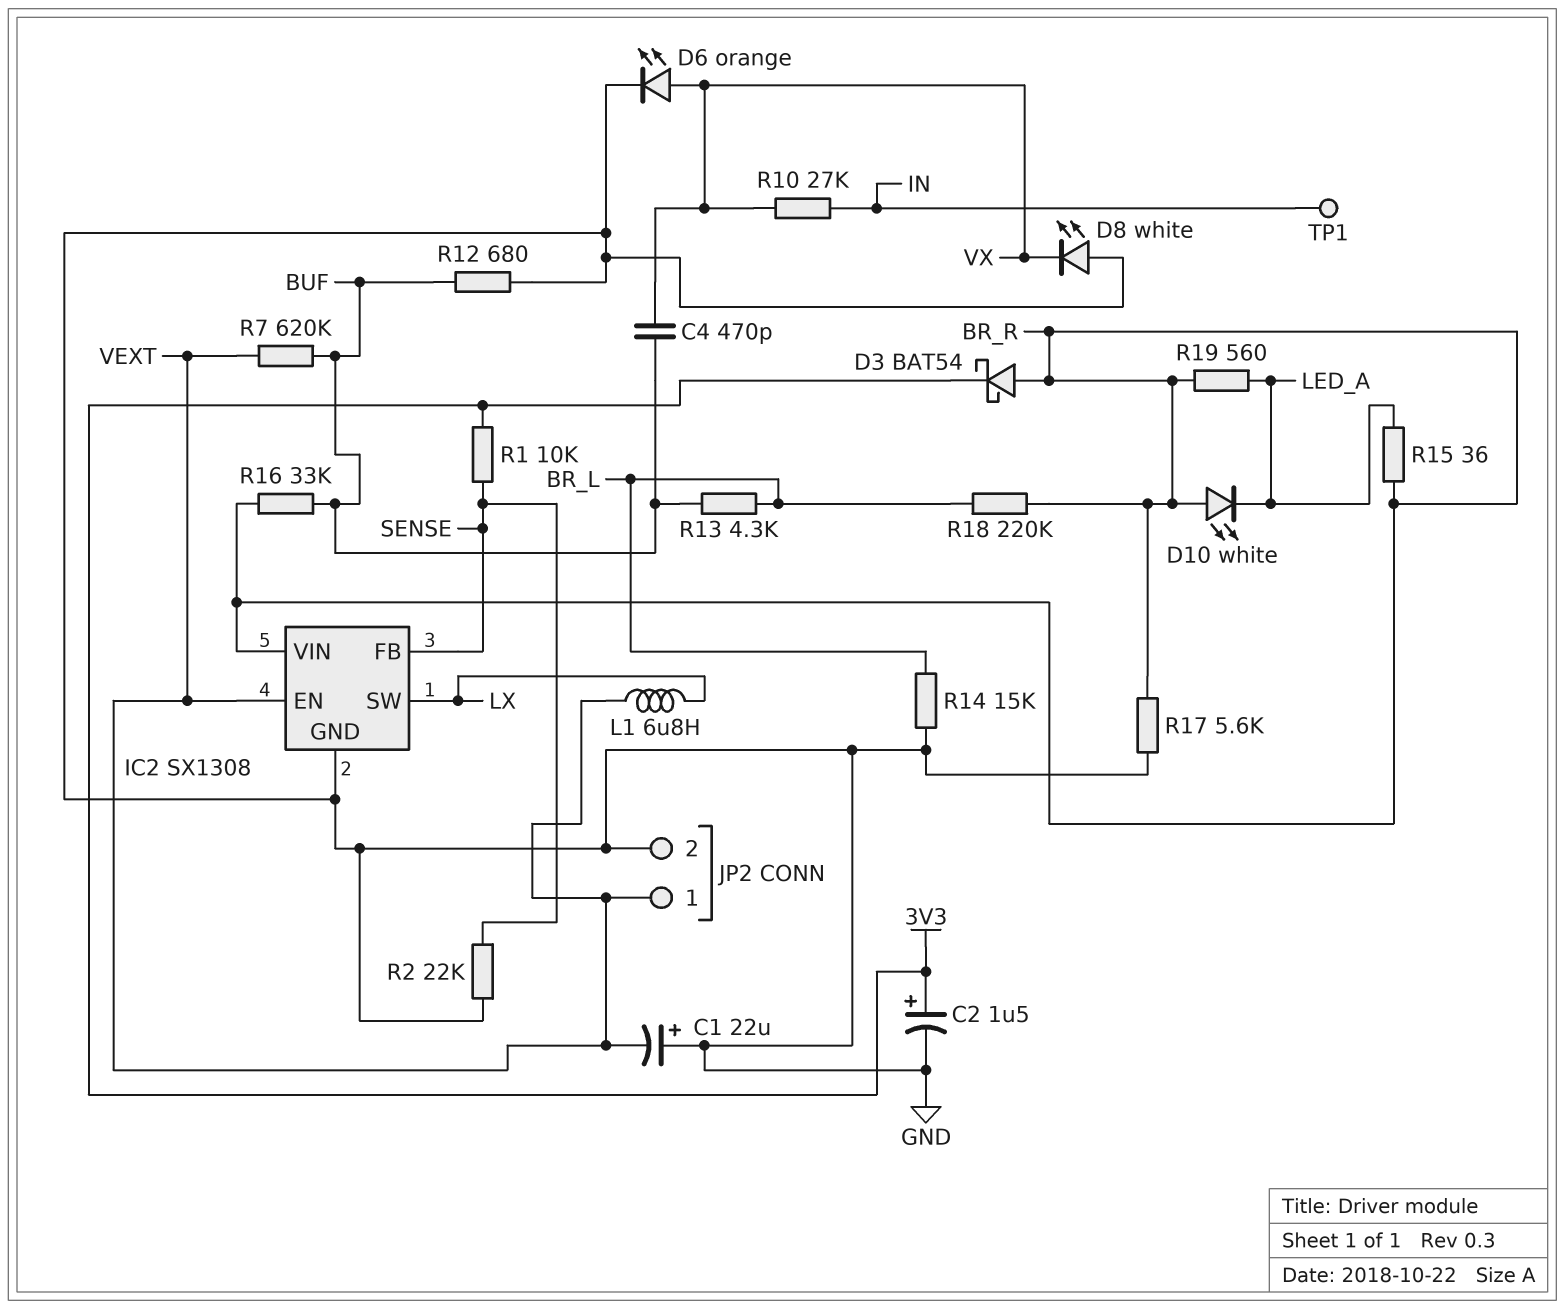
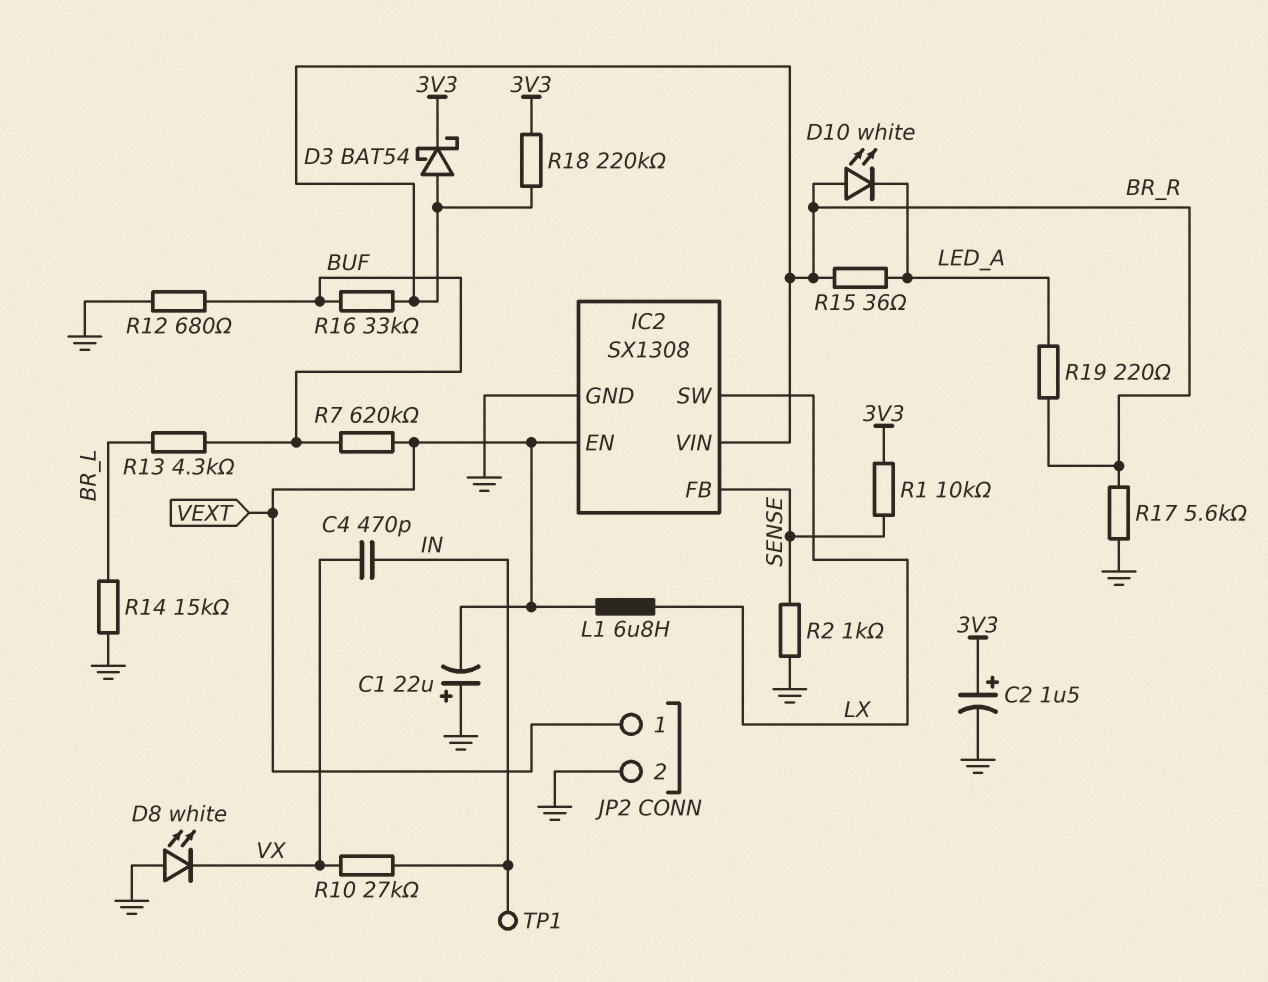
C4: 470pF (BUF, VX) -> 470pF (IN, VX)
D6: LED orange (A VX, K GND) -> none
R2: 22k (GND, SENSE) -> 1k (GND, SENSE)
R18: 220k (BR_L, BR_R) -> 220k (3V3, BR_R)
R19: 560 (BR_R, LED_A) -> 220 (BR_R, LED_A)

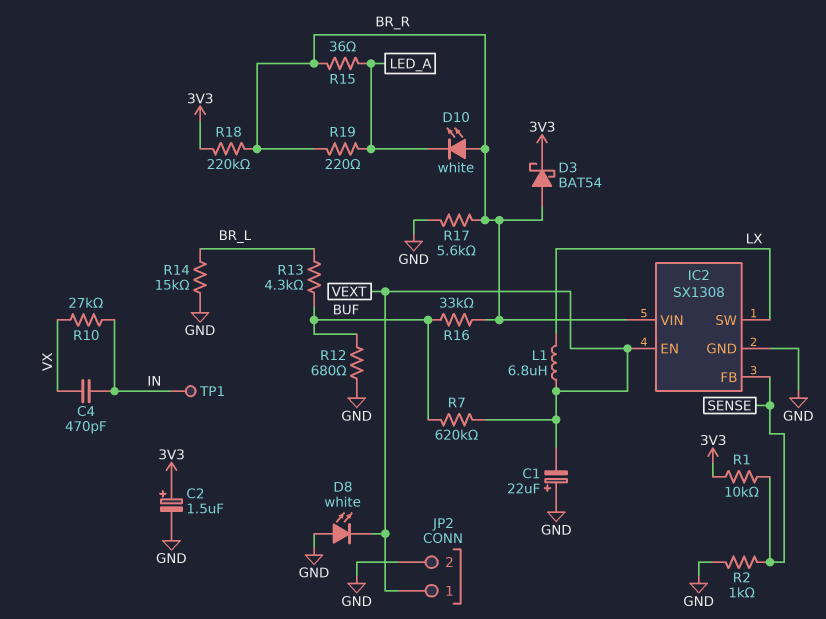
D8: LED white (A GND, K VX) -> LED white (A GND, K VEXT)

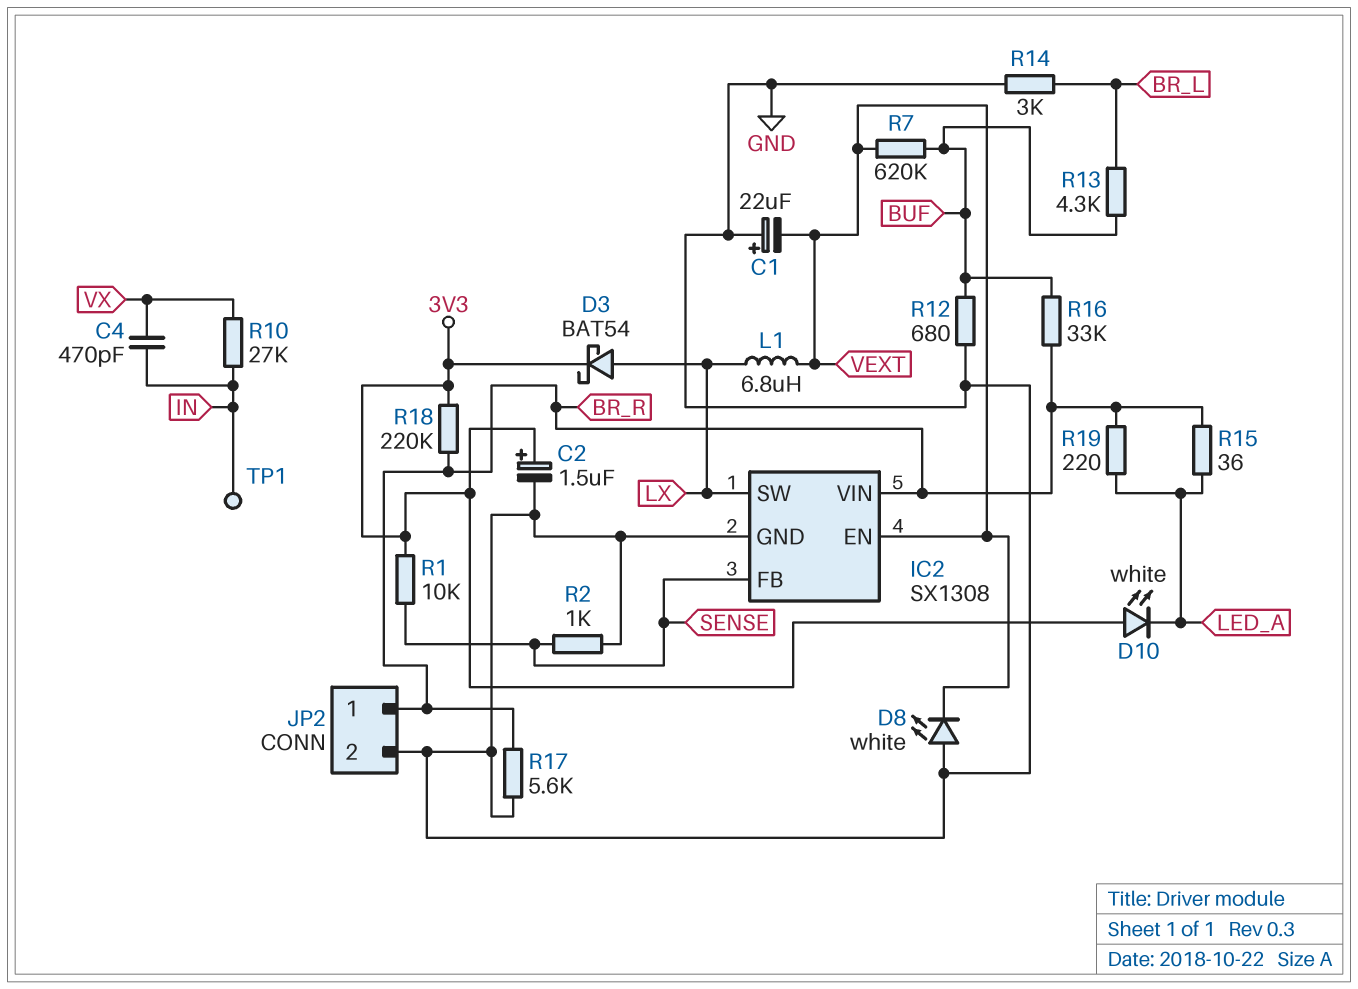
D3: schottky BAT54 (A BR_R, K 3V3) -> schottky BAT54 (A LX, K 3V3)
D10: LED white (A BR_R, K LED_A) -> LED white (A 3V3, K LED_A)
JP2 pin 1: VEXT -> BR_R
R14: 15k (BR_L, GND) -> 3k (BR_L, GND)

